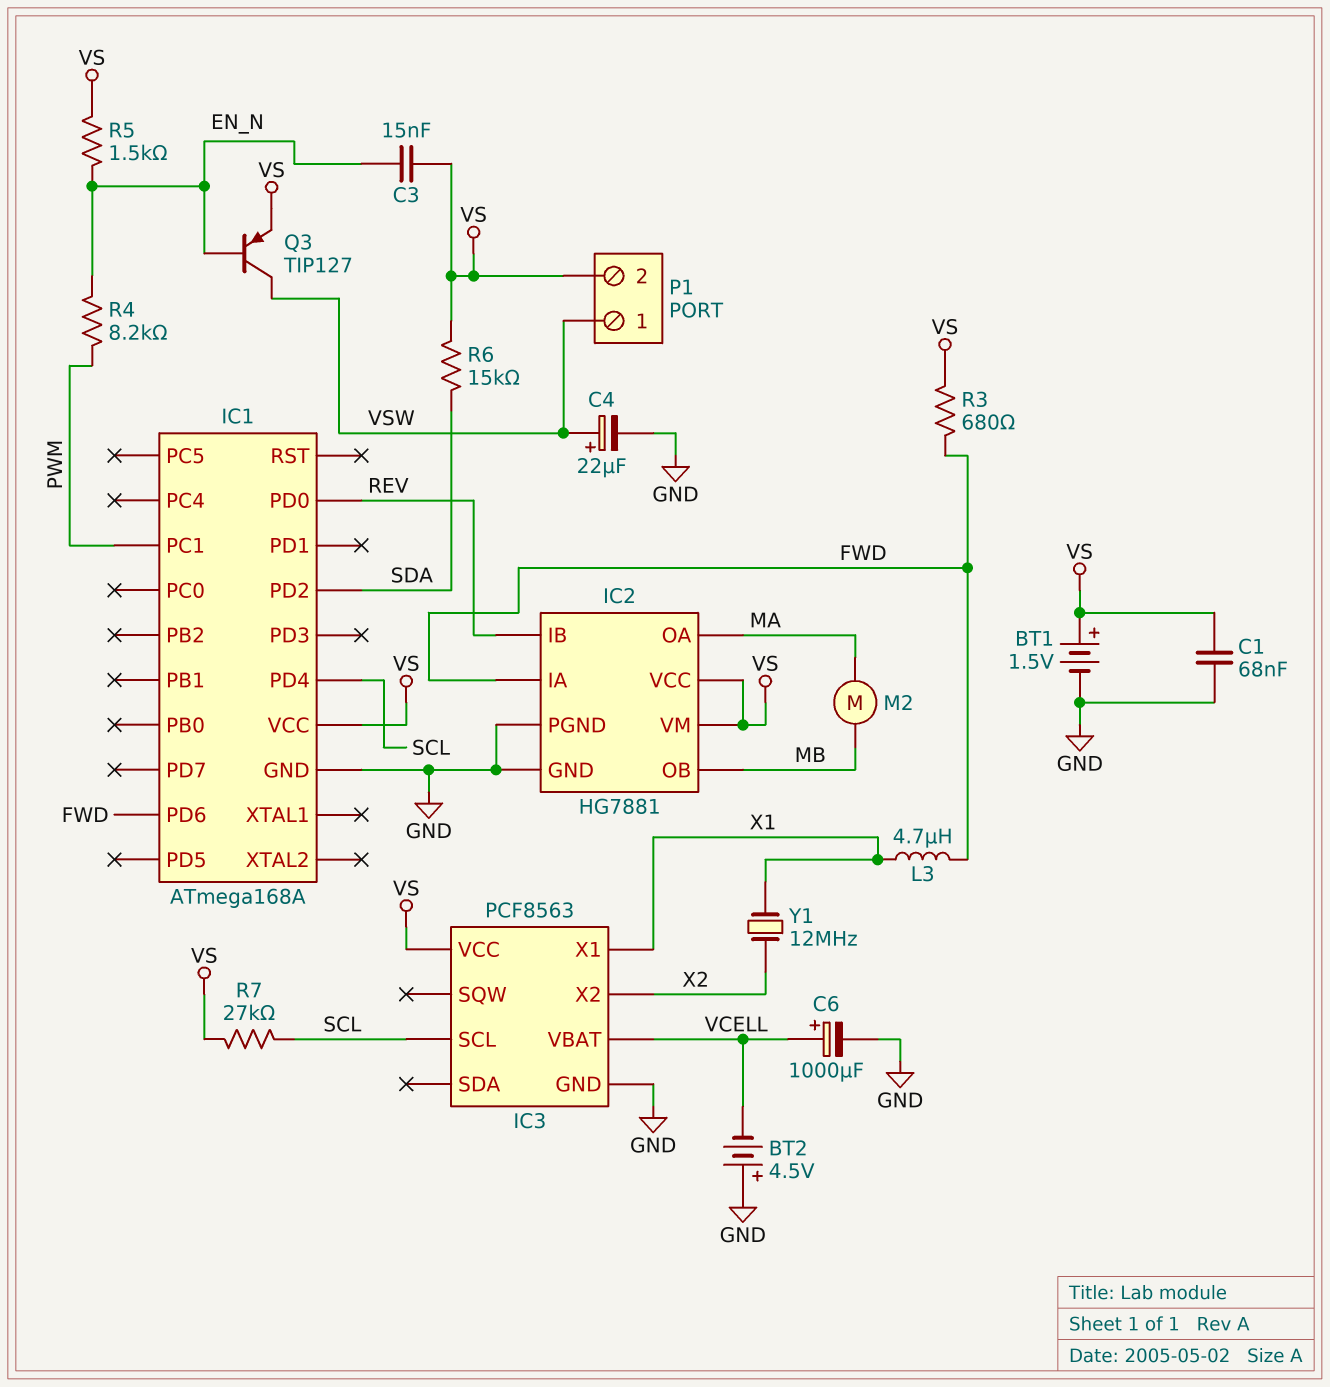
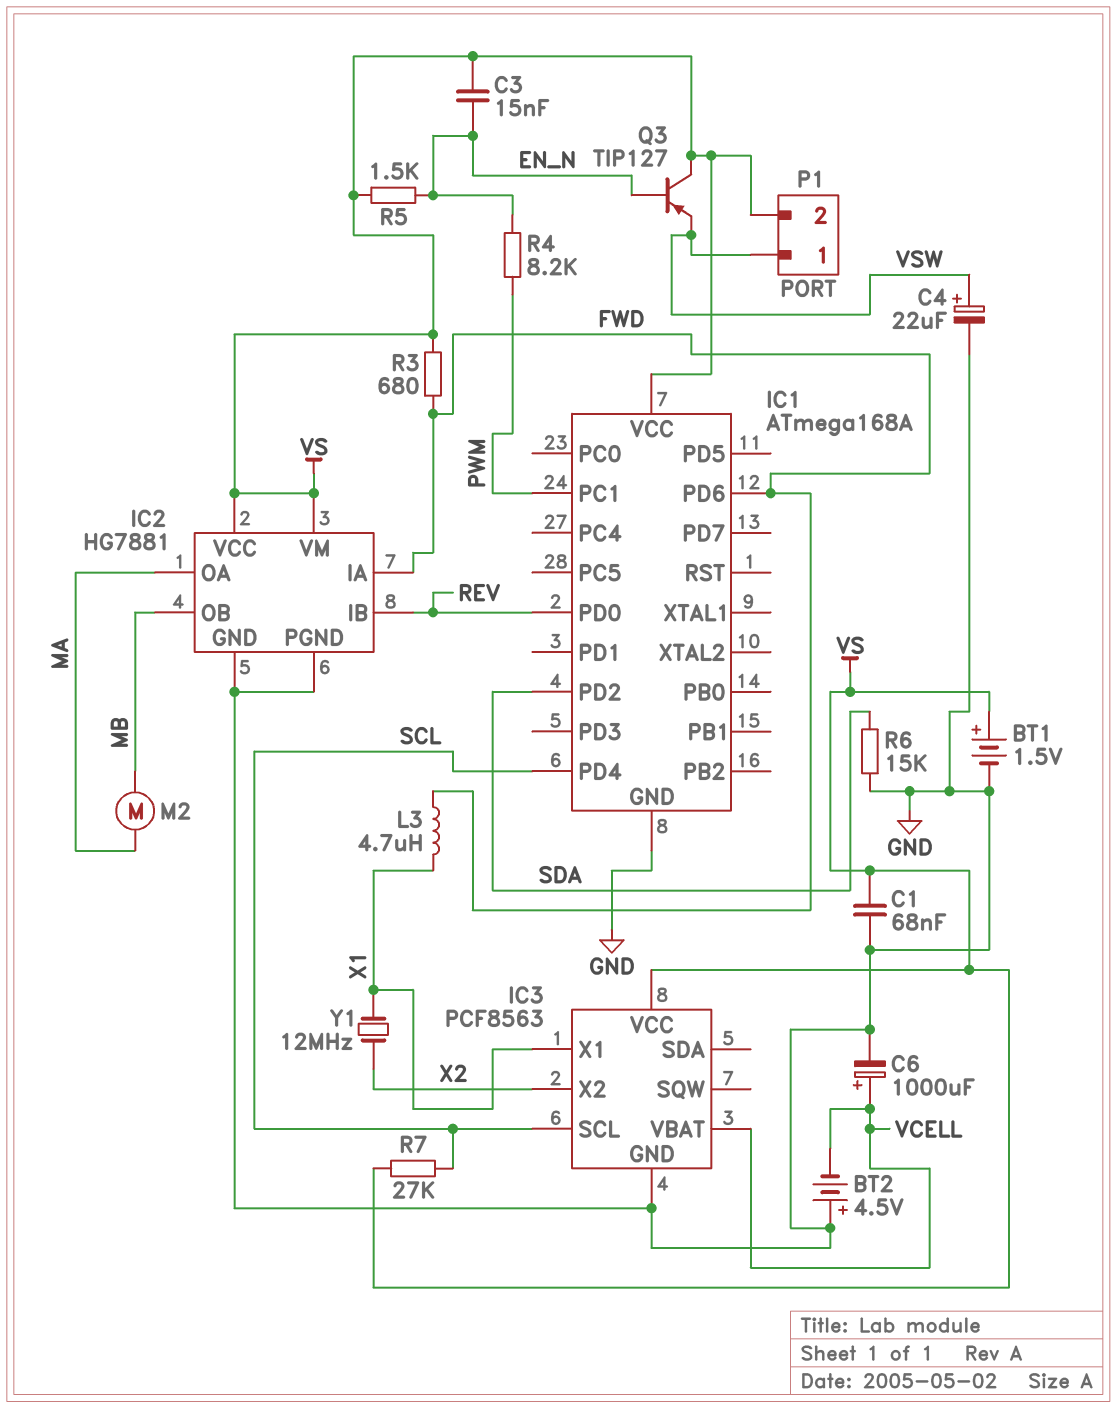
Q3: PNP TIP127 (B EN_N, C VSW, E VS) -> PNP TIP127 (B EN_N, C VS, E VSW)
R6: 15k (SDA, VS) -> 15k (GND, SDA)

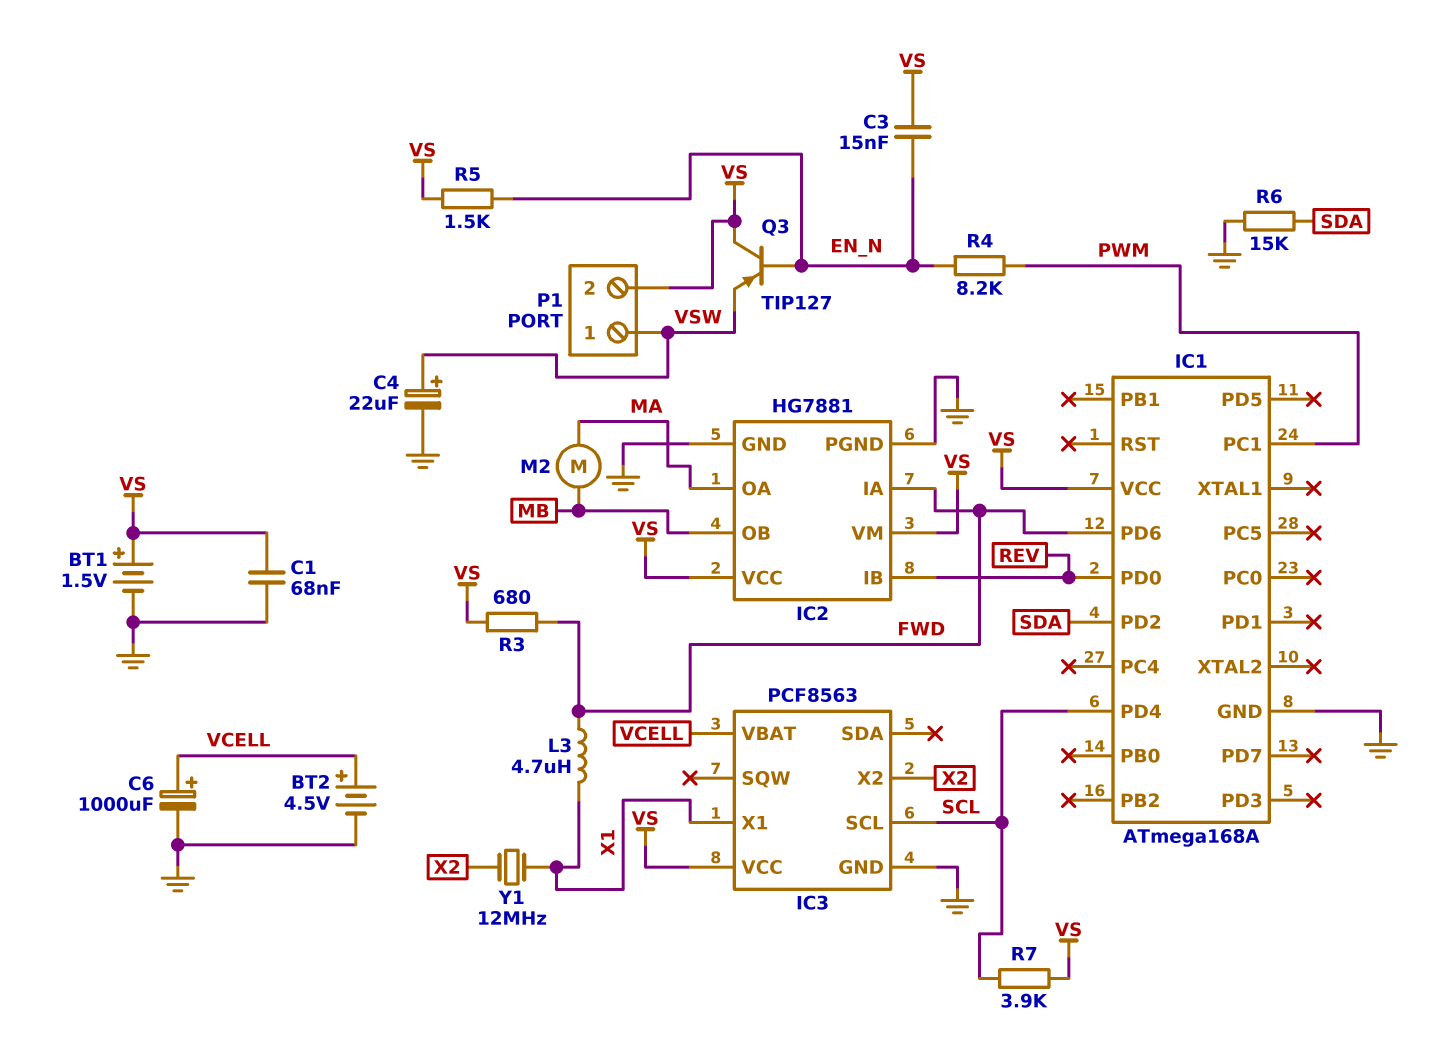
BT2: 4.5V (plus GND, minus VCELL) -> 4.5V (plus VCELL, minus GND)
R7: 27k (SCL, VS) -> 3.9k (SCL, VS)

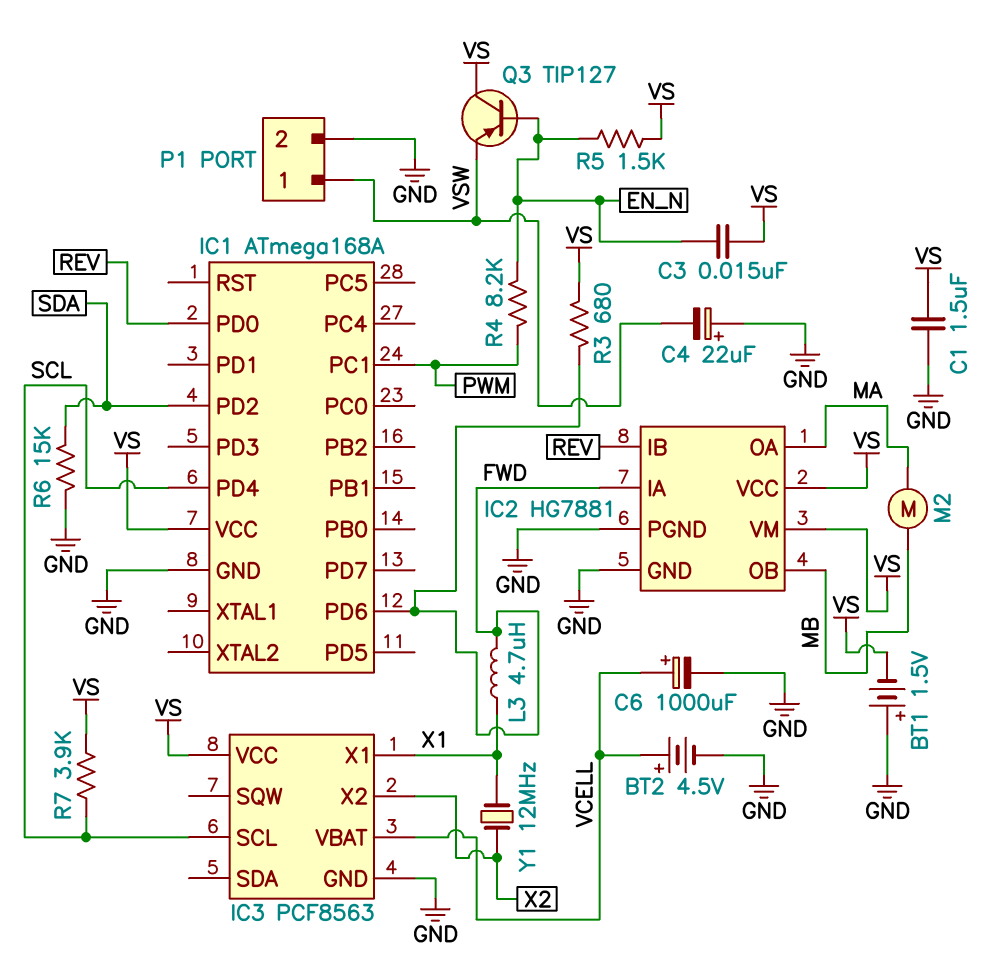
BT1: 1.5V (plus VS, minus GND) -> 1.5V (plus GND, minus VS)
C1: 68nF (GND, VS) -> 1.5uF (GND, VS)
C4: 22uF (plus VSW, minus GND) -> 22uF (plus GND, minus VSW)
P1 pin 2: VS -> GND

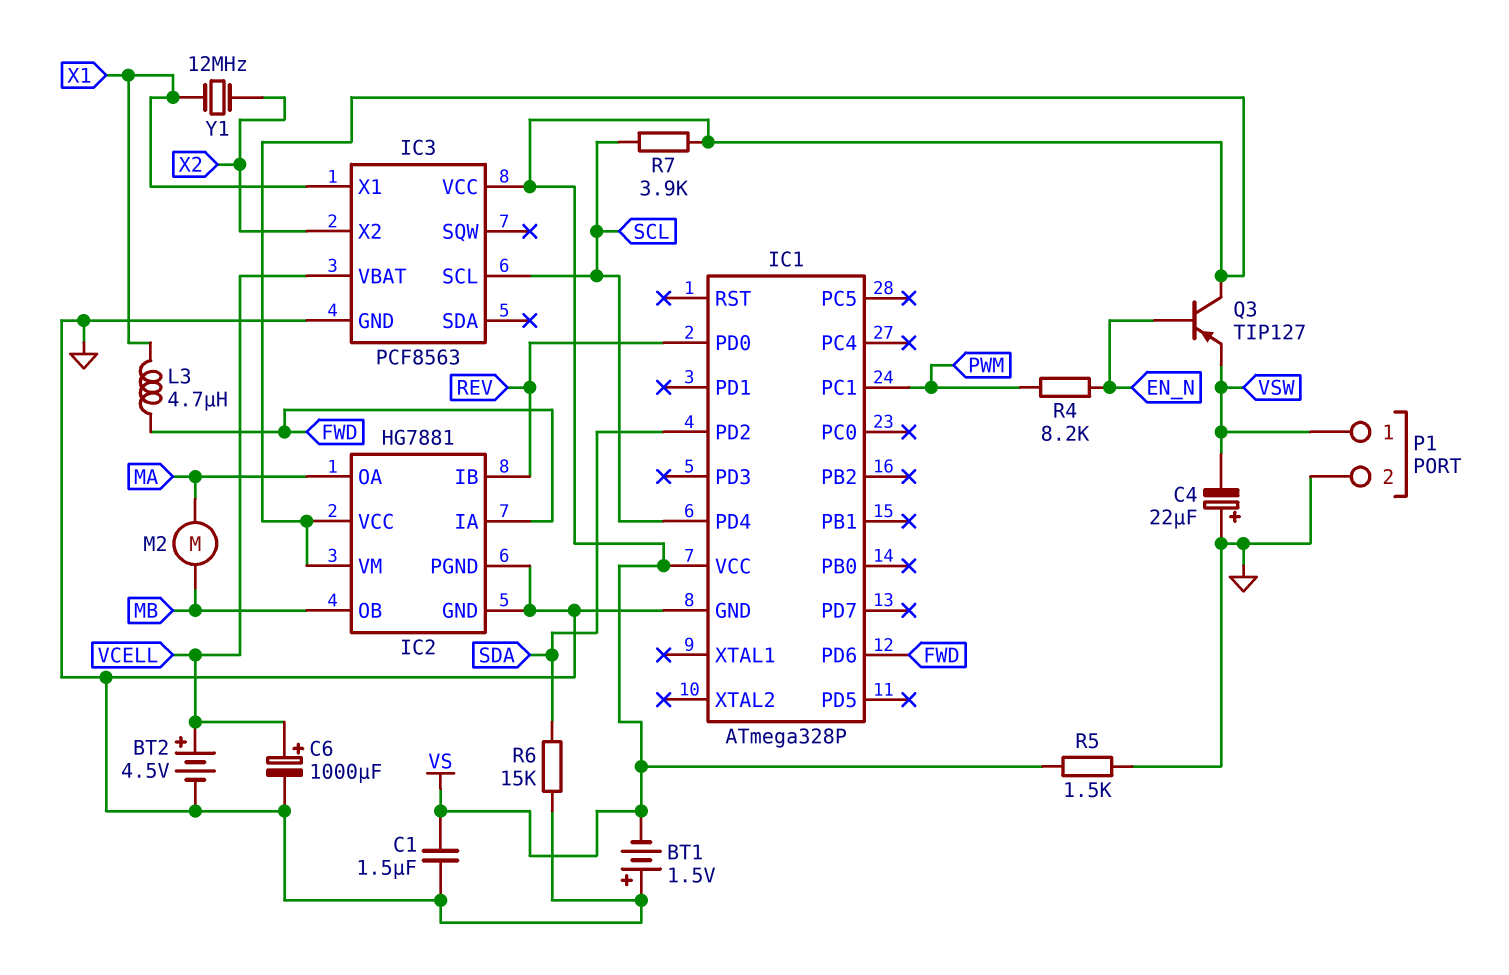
C3: 15nF (EN_N, VS) -> none
IC1: ATmega168A -> ATmega328P
R3: 680 (FWD, VS) -> none
R5: 1.5k (EN_N, VS) -> 1.5k (GND, VS)

